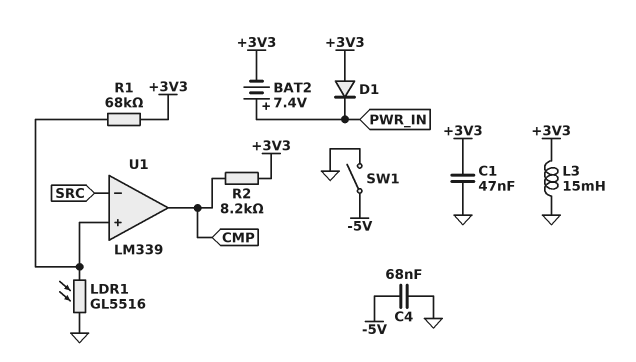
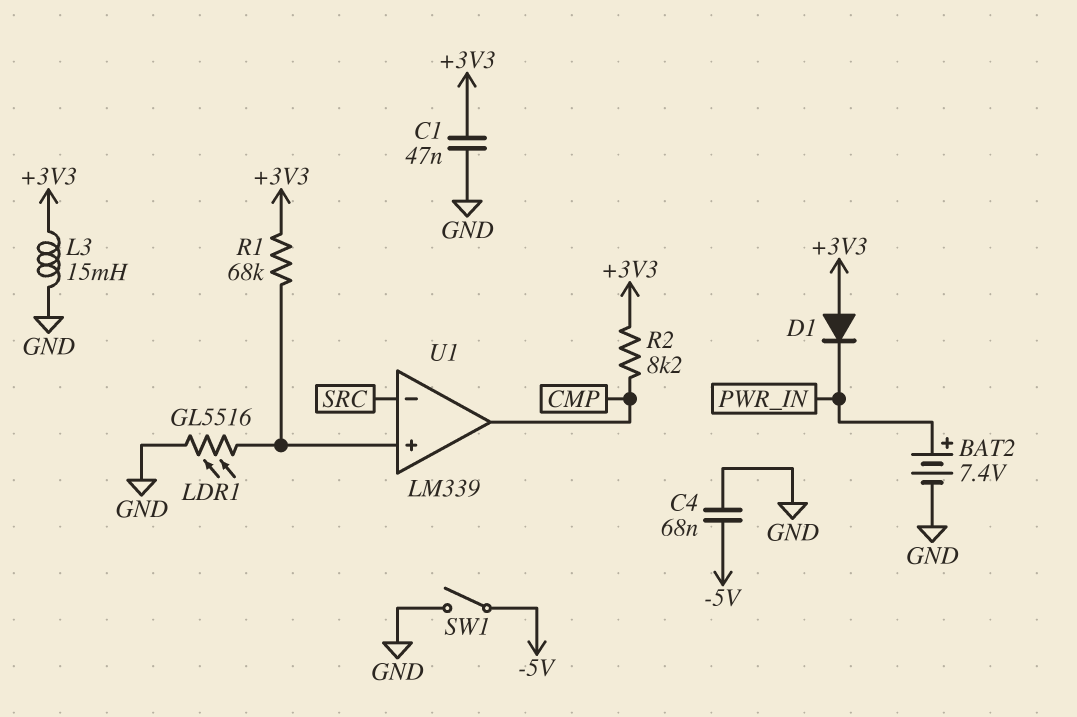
BAT2: 7.4V (plus PWR_IN, minus +3V3) -> 7.4V (plus PWR_IN, minus GND)

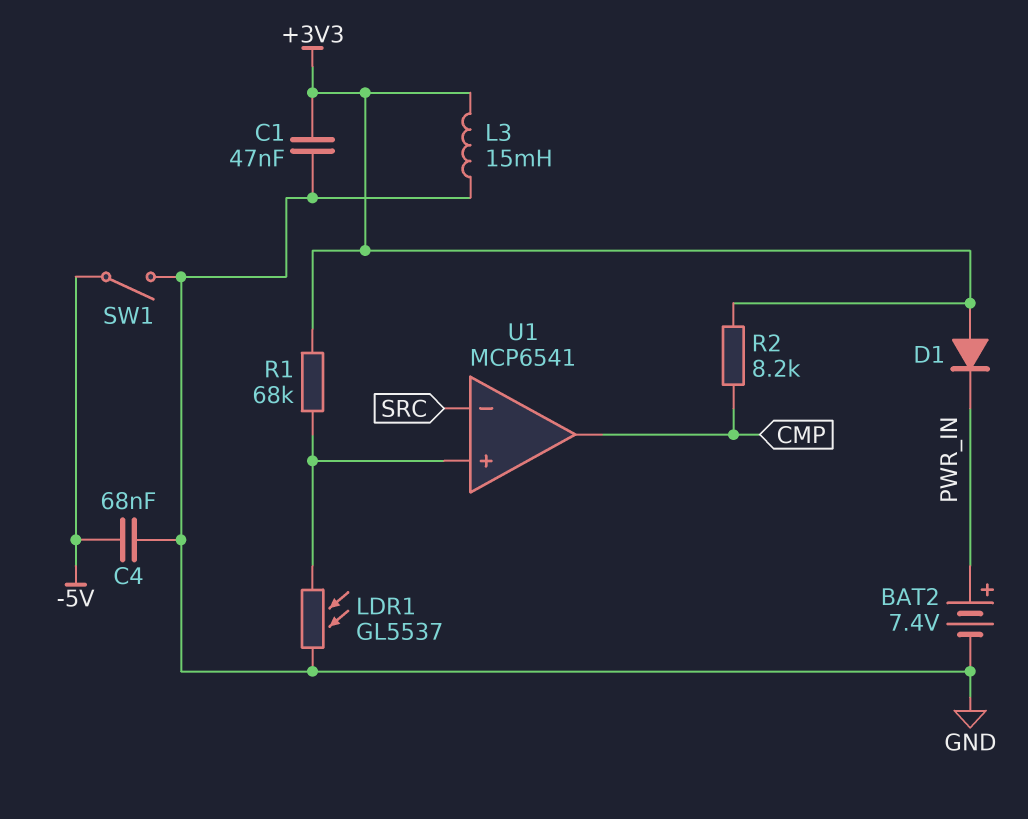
LDR1: GL5516 (GND, U1/in+) -> GL5537 (GND, U1/in+)
U1: LM339 -> MCP6541

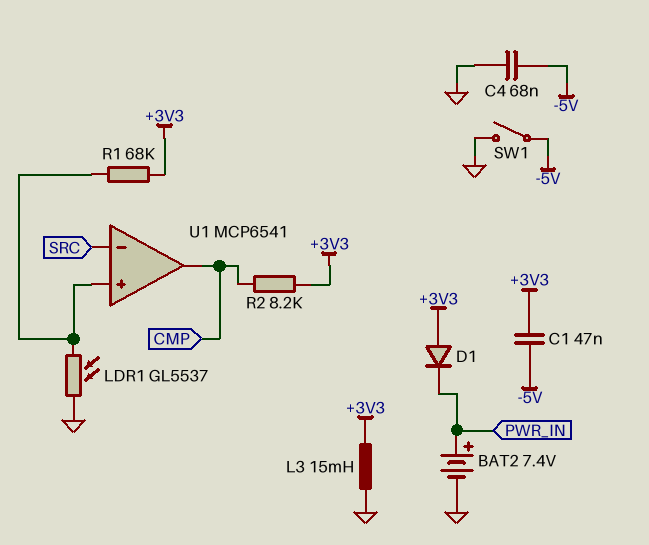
C1: 47nF (+3V3, GND) -> 47nF (+3V3, -5V)

